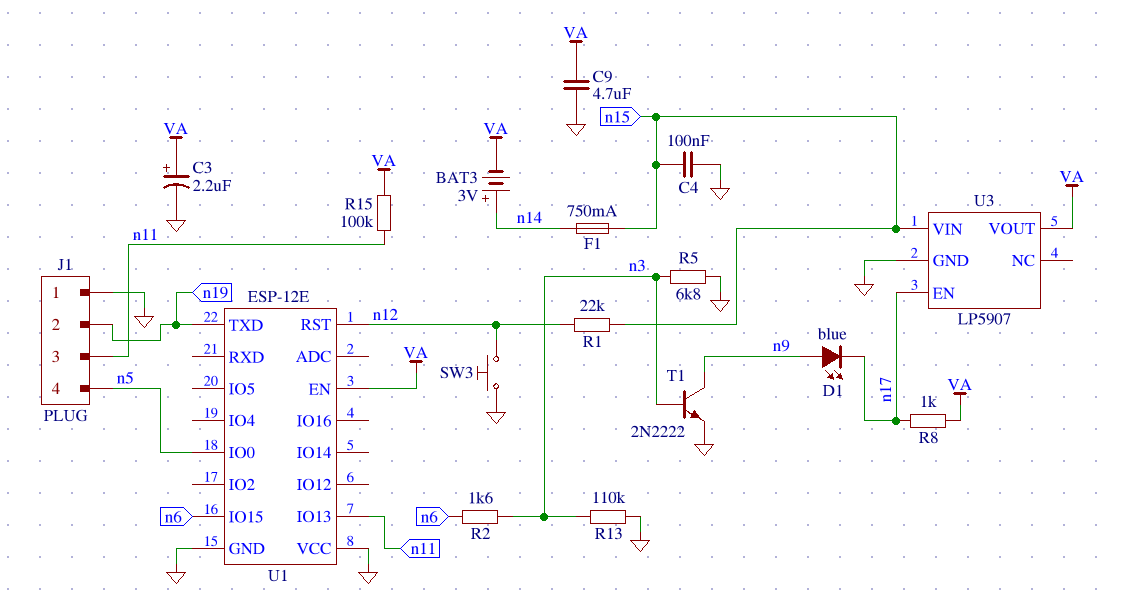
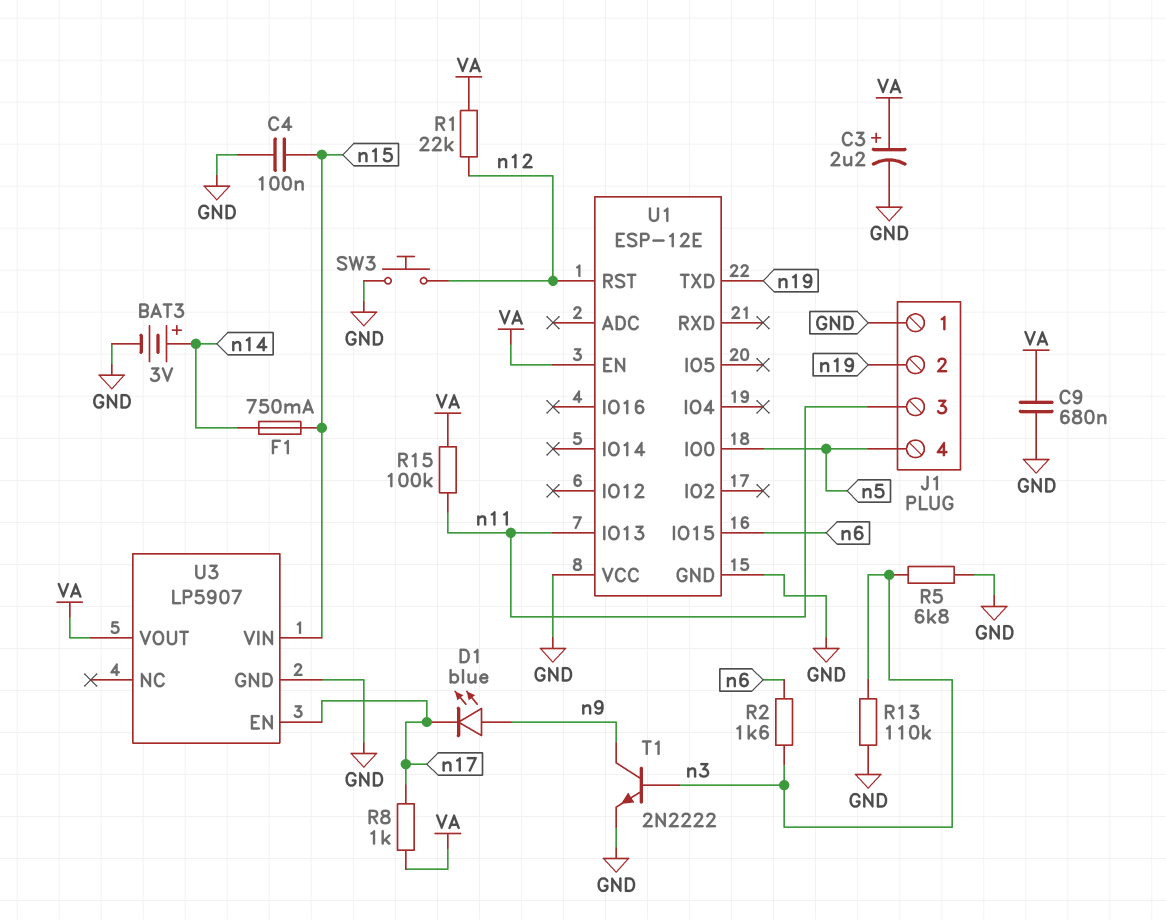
BAT3: 3V (plus n14, minus VA) -> 3V (plus n14, minus GND)
C9: 4.7uF (GND, VA) -> 680nF (GND, VA)
R1: 22k (n12, n15) -> 22k (VA, n12)

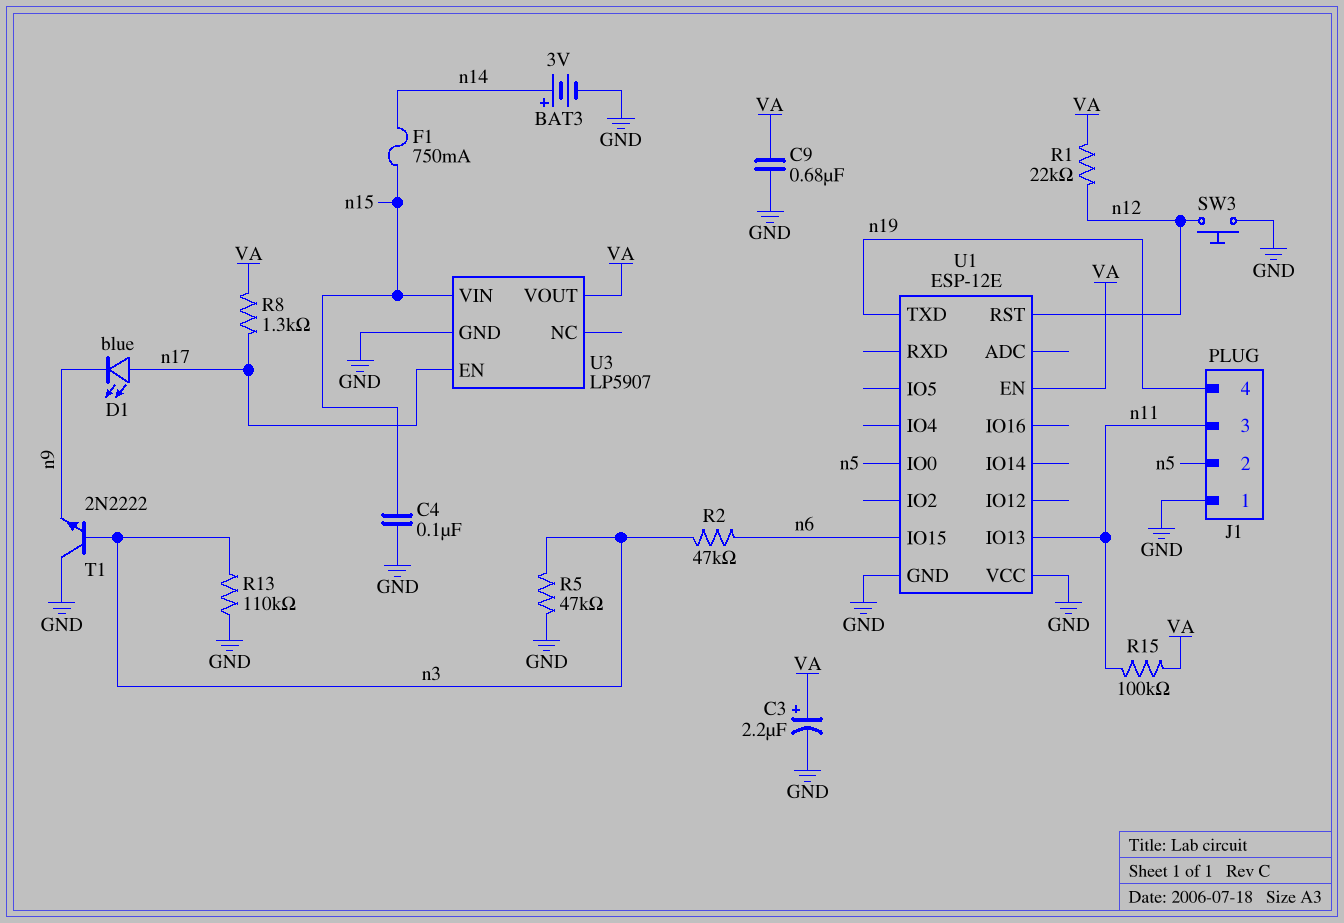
D1: LED blue (A n9, K n17) -> LED blue (A n17, K n9)
J1 pin 2: n19 -> n5
J1 pin 4: n5 -> n19
R2: 1.6k (n3, n6) -> 47k (n3, n6)
R5: 6.8k (GND, n3) -> 47k (GND, n3)
R8: 1k (VA, n17) -> 1.3k (VA, n17)
T1: NPN 2N2222 (B n3, C n9, E GND) -> NPN 2N2222 (B n3, C GND, E n9)

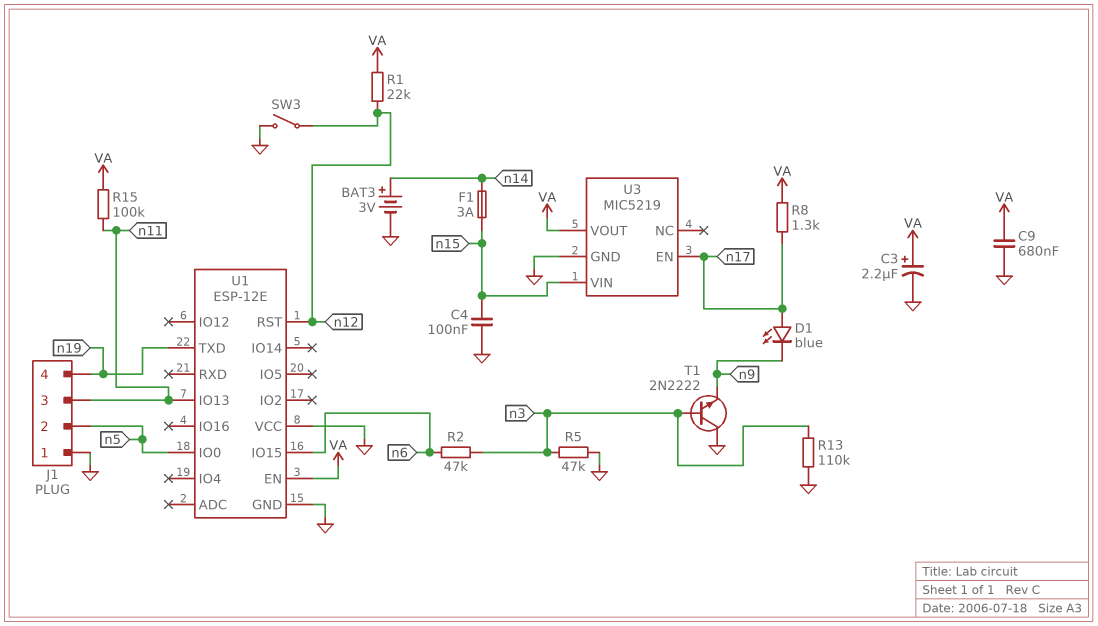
F1: 750mA (n14, n15) -> 3A (n14, n15)
SW3: button (GND, n12) -> switch (GND, n12)
U3: LP5907 -> MIC5219

